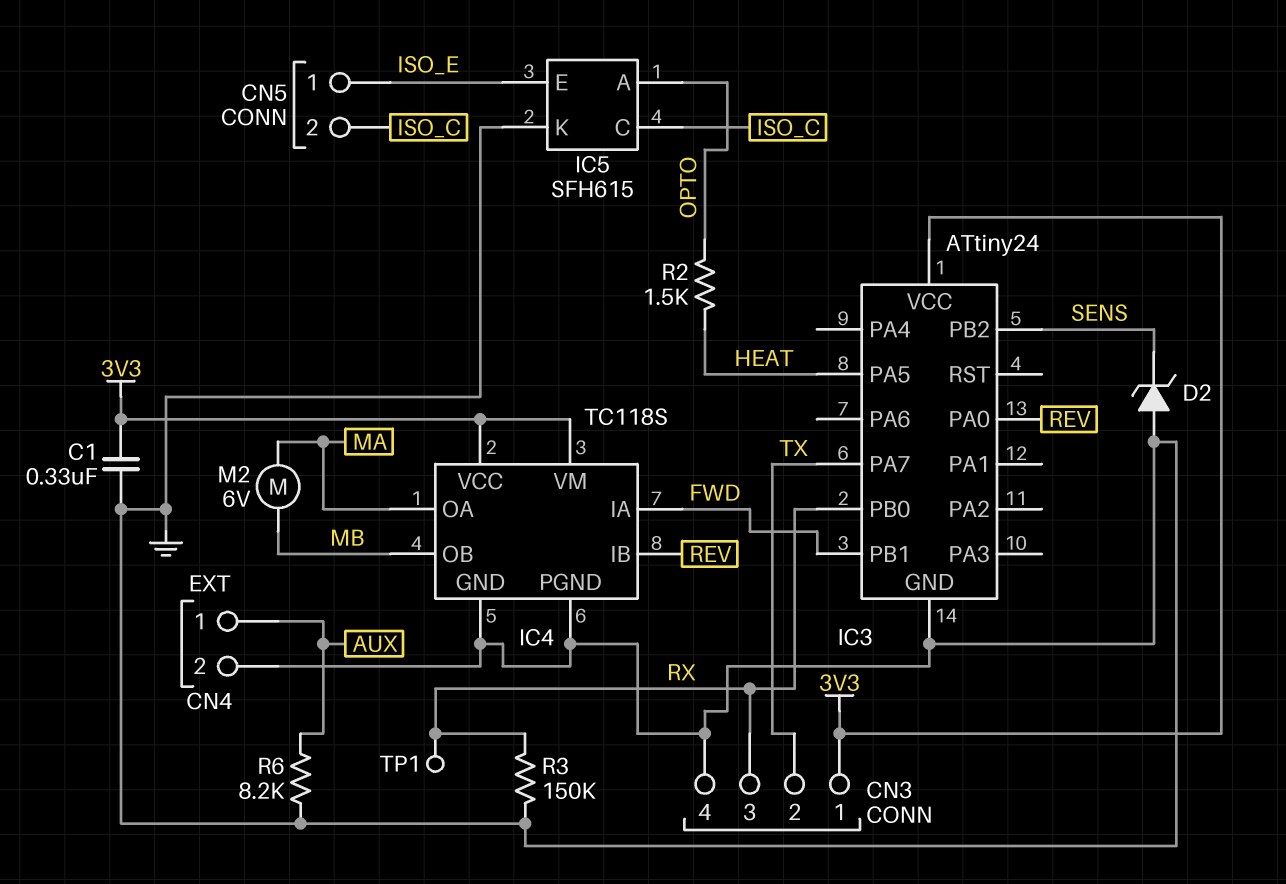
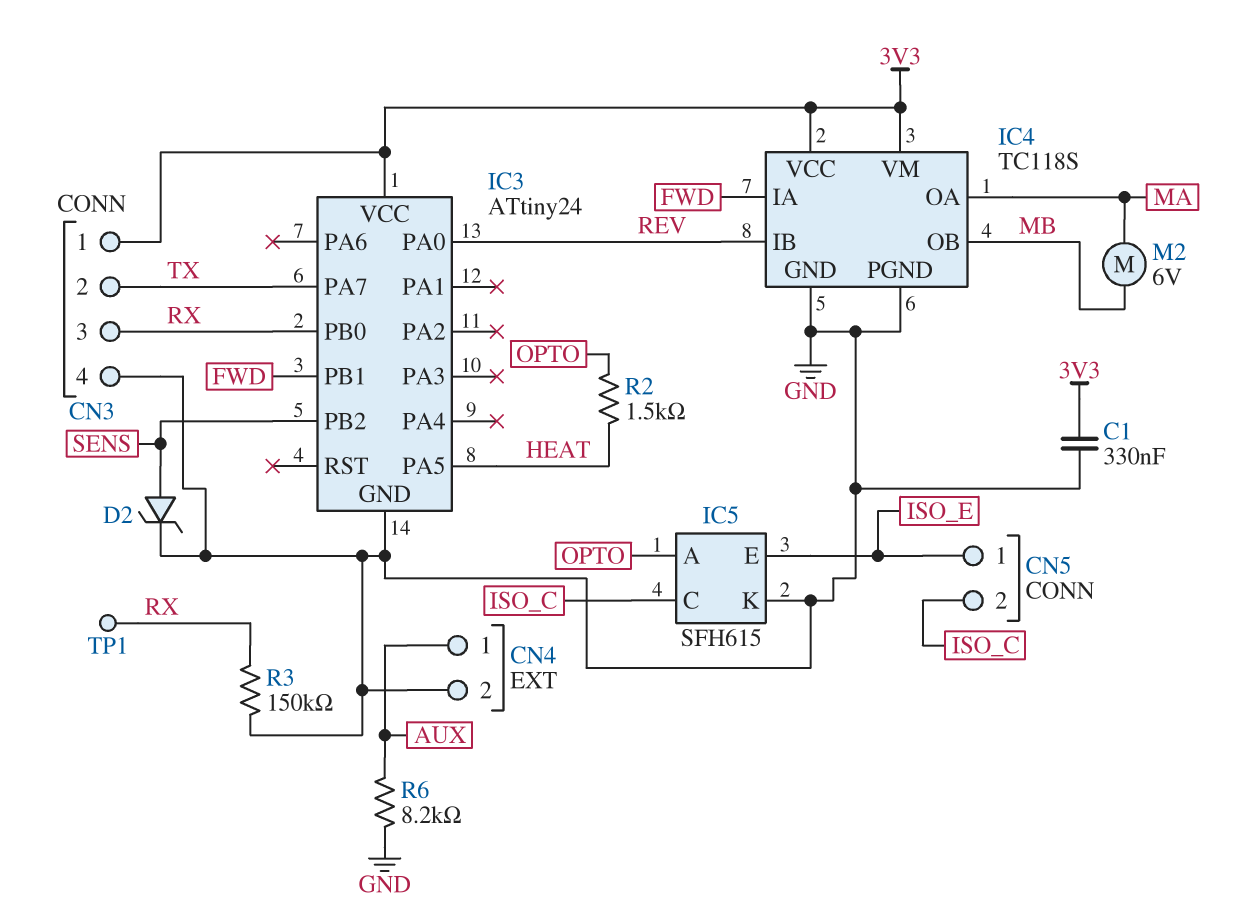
D2: zener (A GND, K SENS) -> zener (A SENS, K GND)

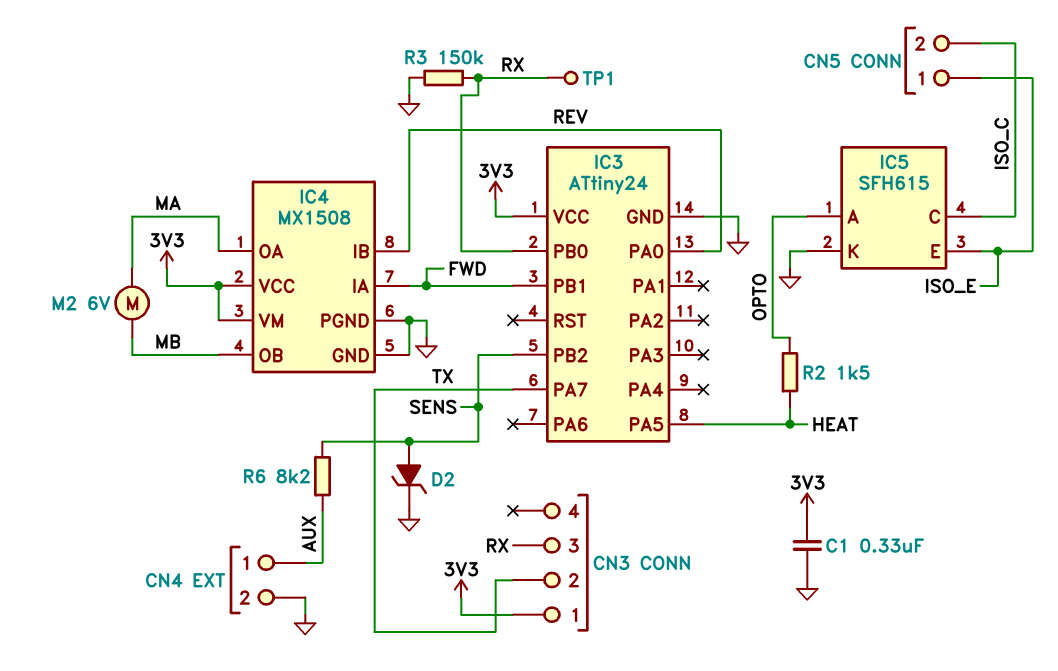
CN3 pin 4: GND -> none
IC4: TC118S -> MX1508
R6: 8.2k (AUX, GND) -> 8.2k (AUX, SENS)

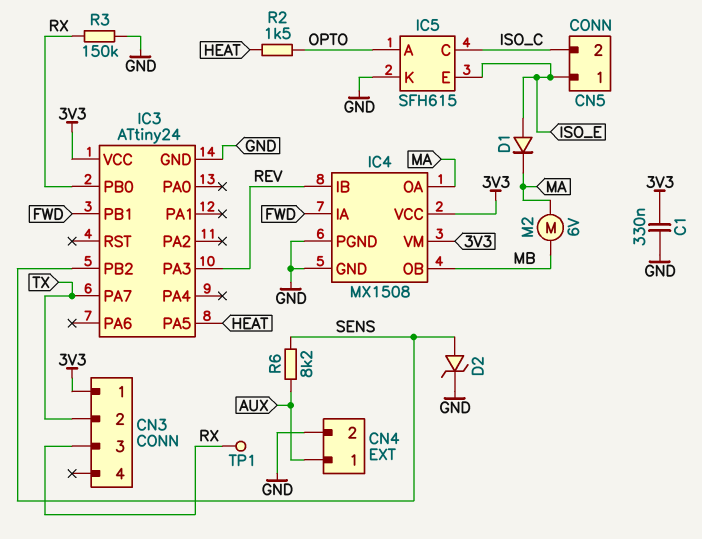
D1: none -> diode (A ISO_E, K MA)
IC3 pin PA0: REV -> none
IC3 pin PA3: none -> REV

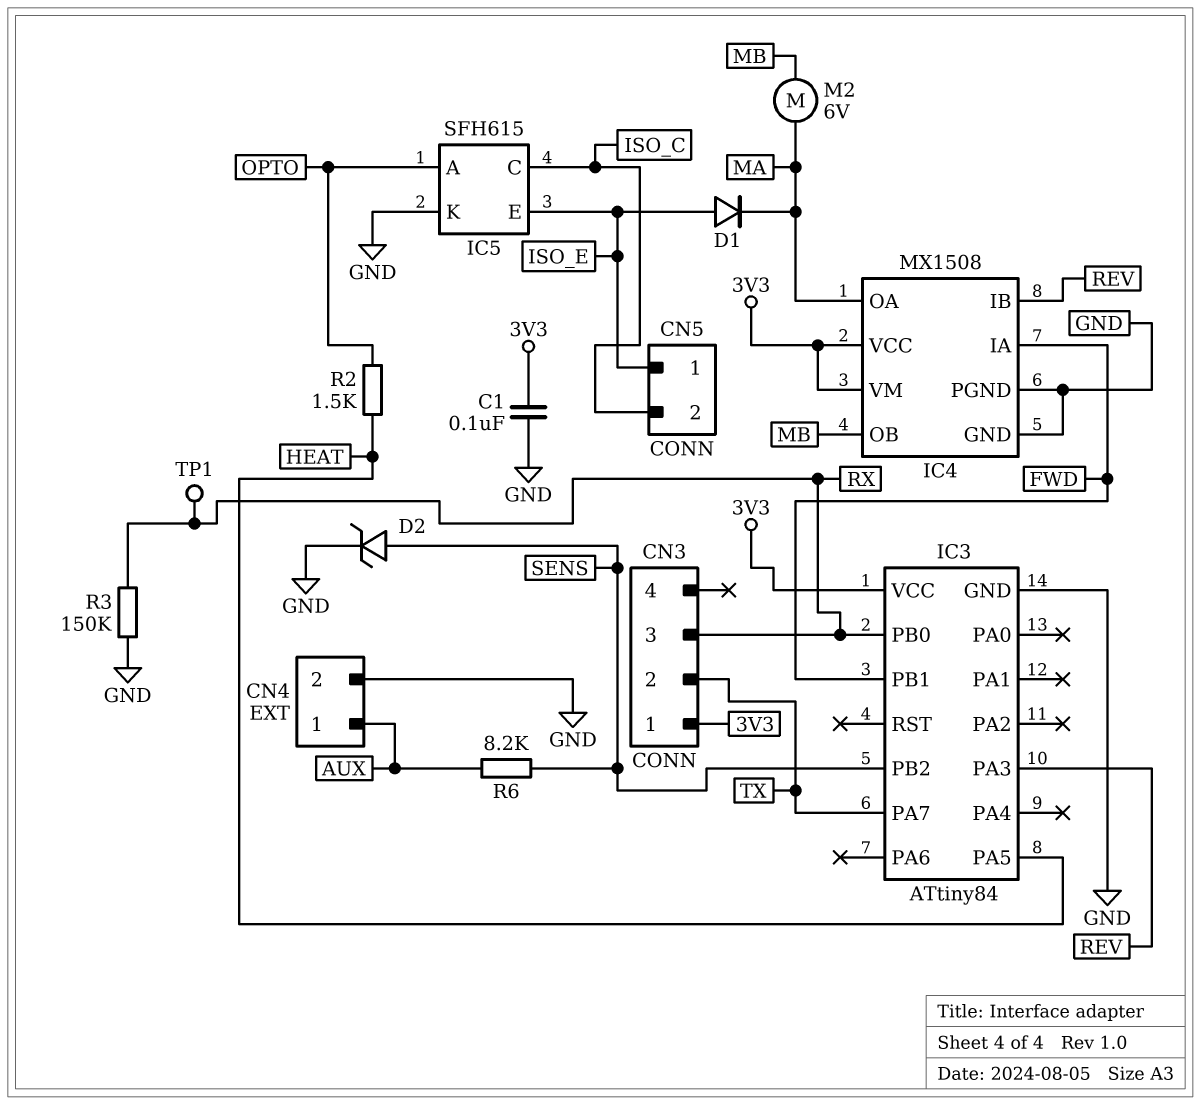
C1: 330nF (3V3, GND) -> 100nF (3V3, GND)
IC3: ATtiny24 -> ATtiny84

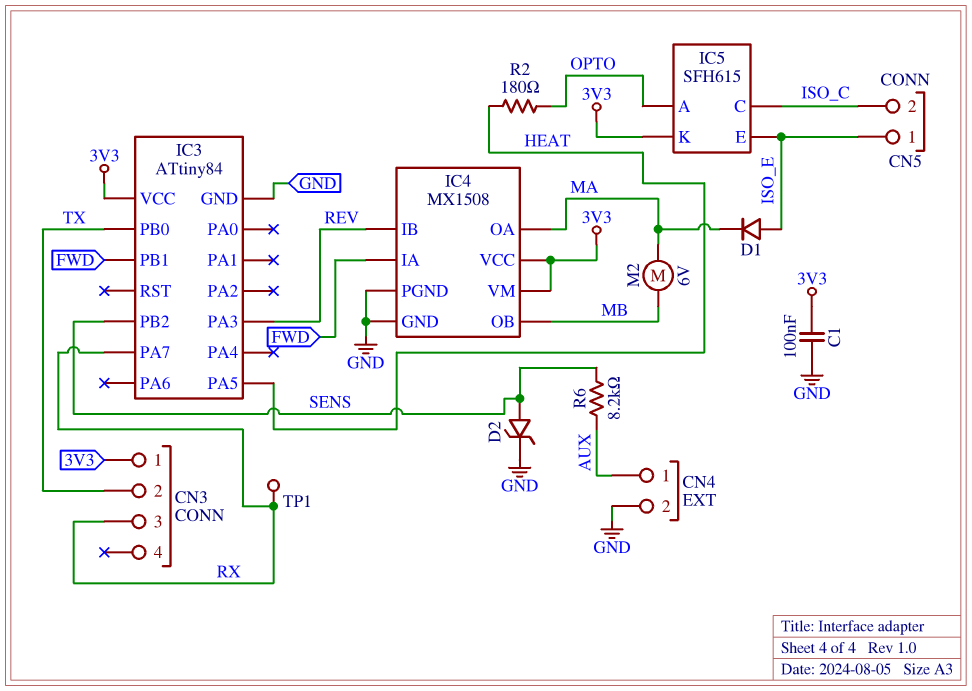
IC3 pin PA7: TX -> RX
IC3 pin PB0: RX -> TX
IC5 pin K: GND -> 3V3
R2: 1.5k (HEAT, OPTO) -> 180 (HEAT, OPTO)
R3: 150k (GND, RX) -> none

